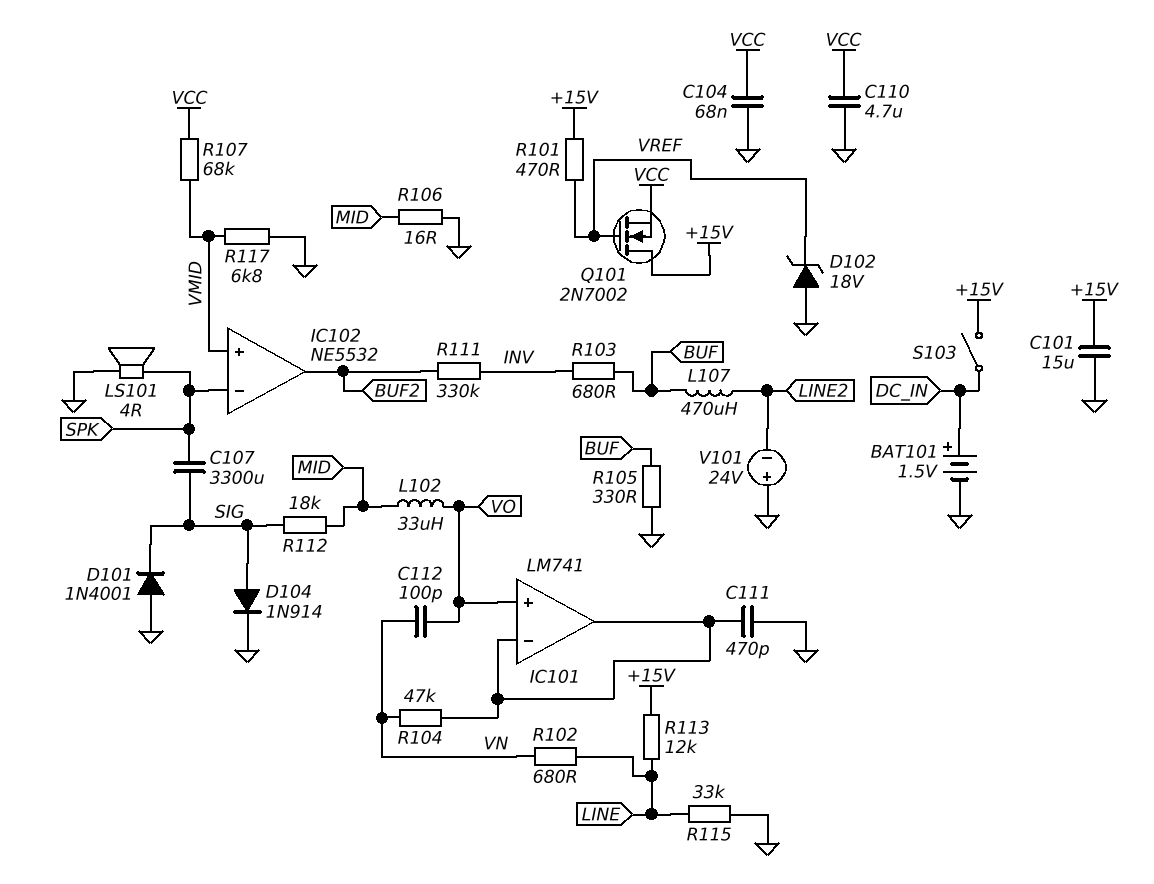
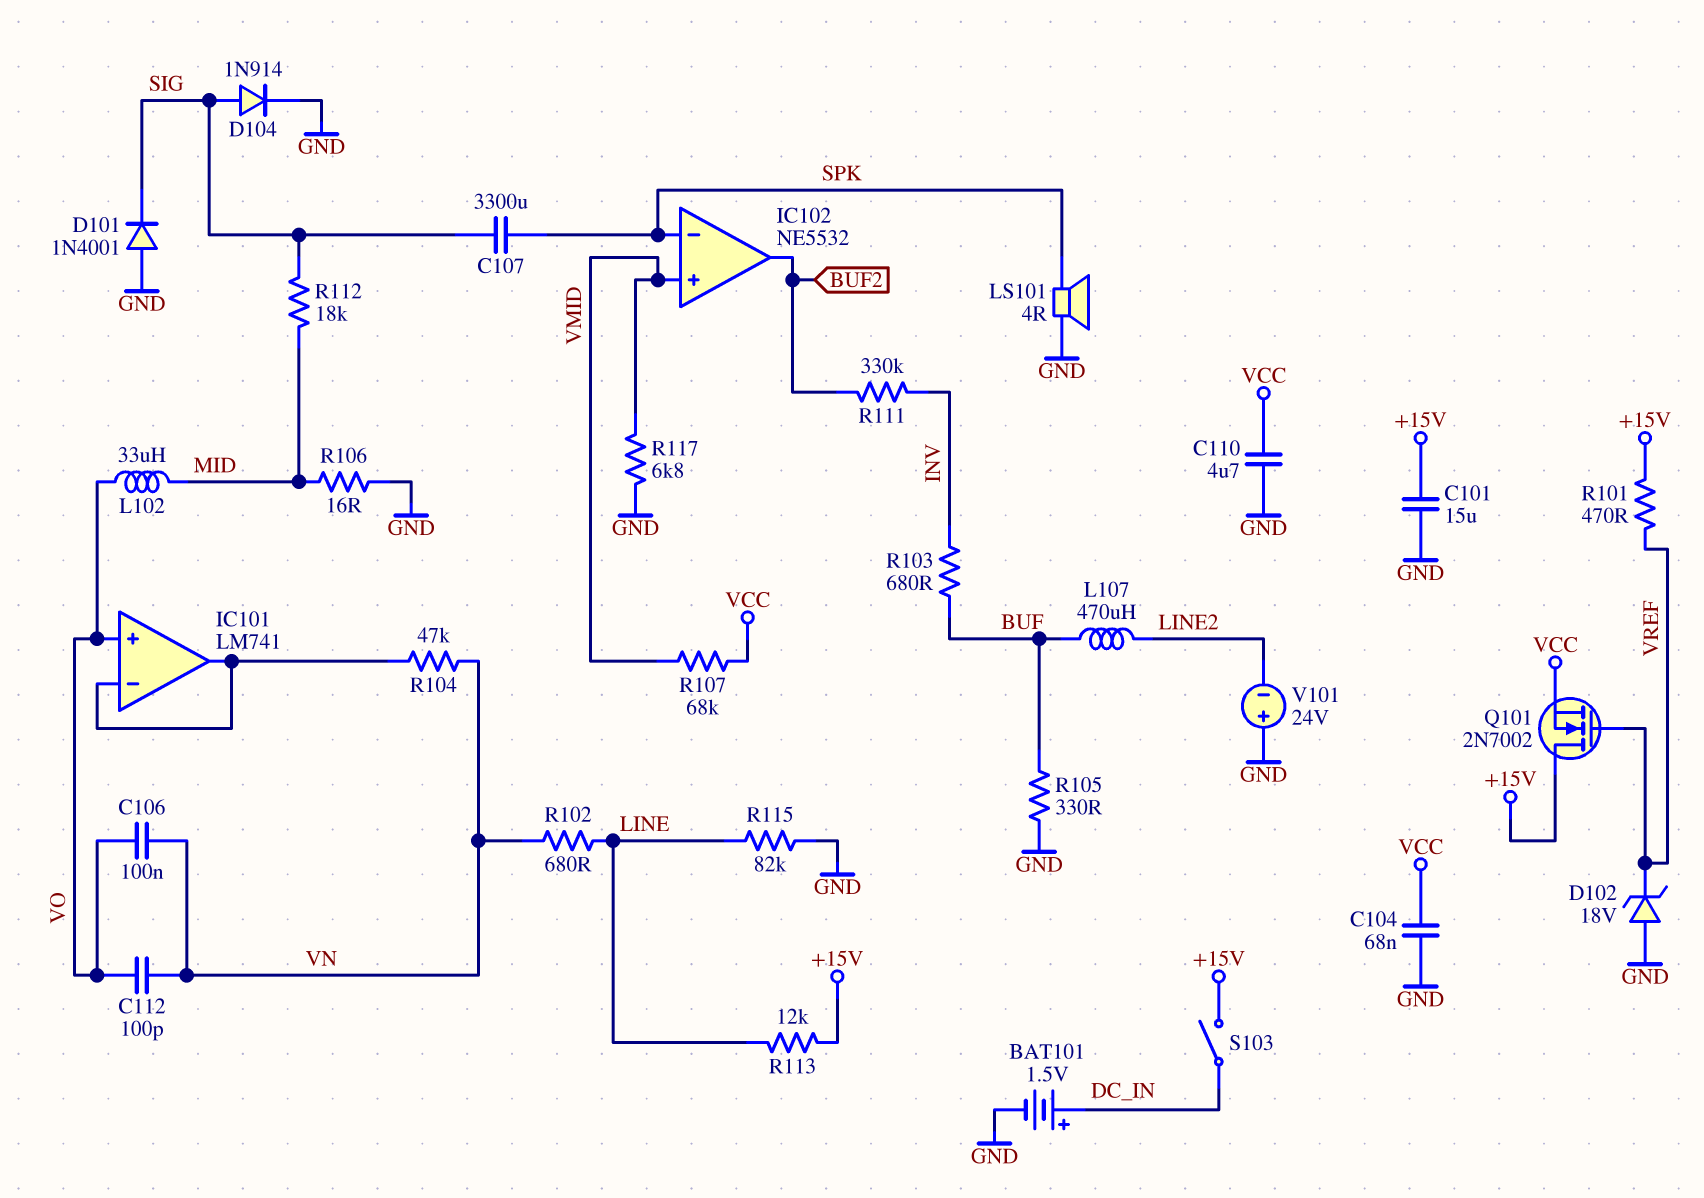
C106: none -> 100nF (VN, VO)
C111: 470pF (GND, IC101/in-) -> none
R115: 33k (GND, LINE) -> 82k (GND, LINE)

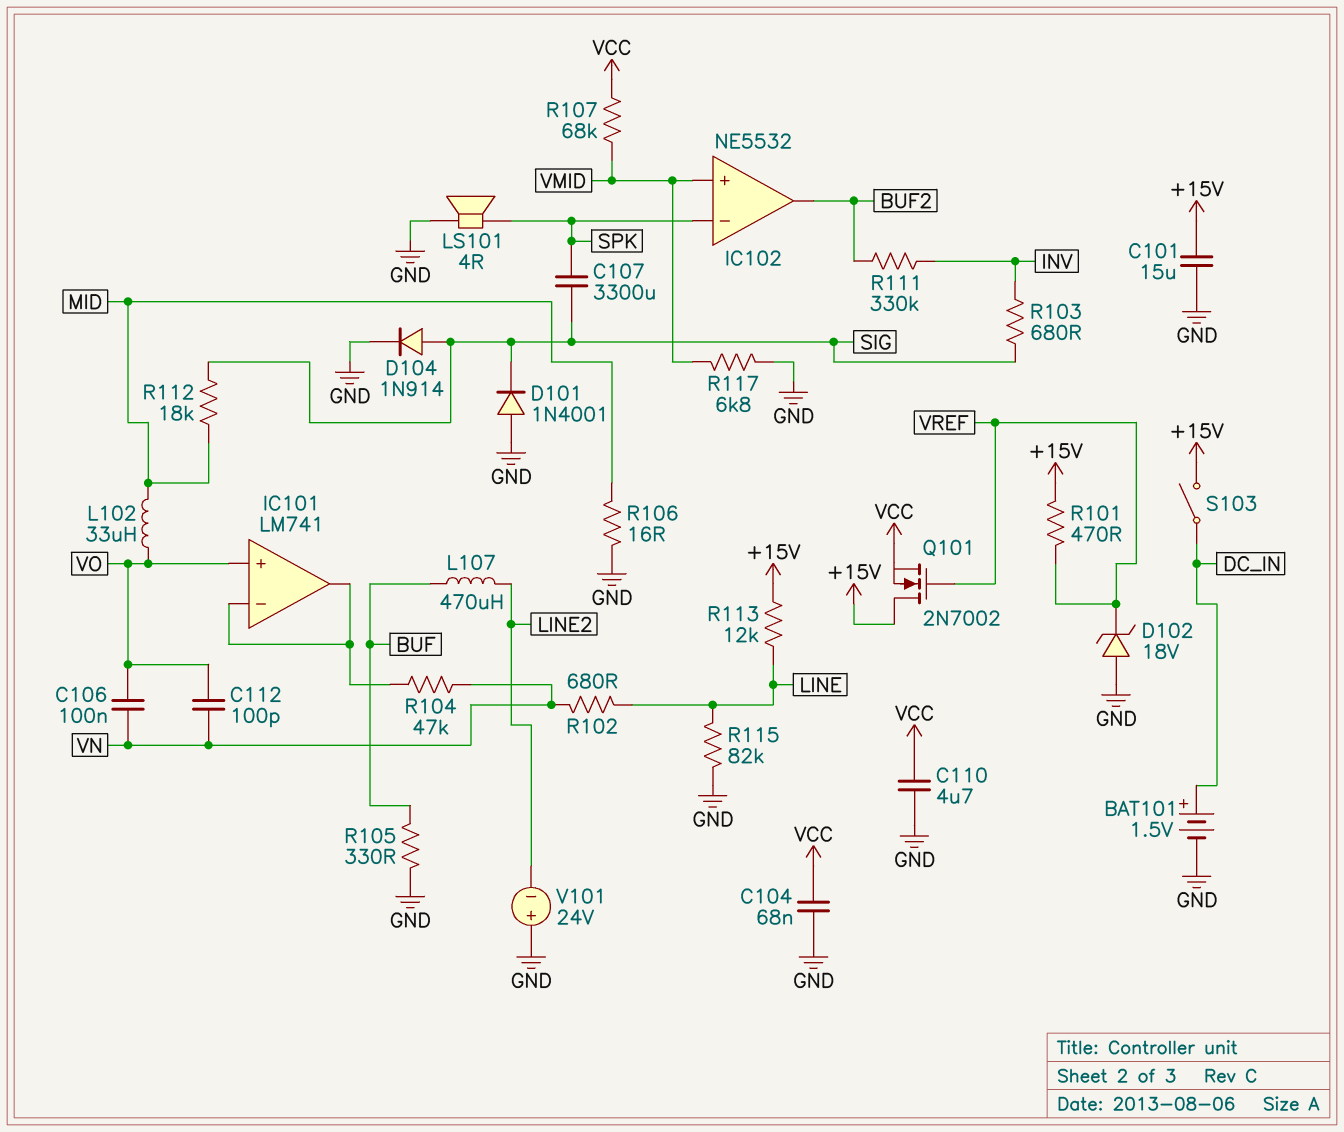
R103: 680 (BUF, INV) -> 680 (INV, SIG)

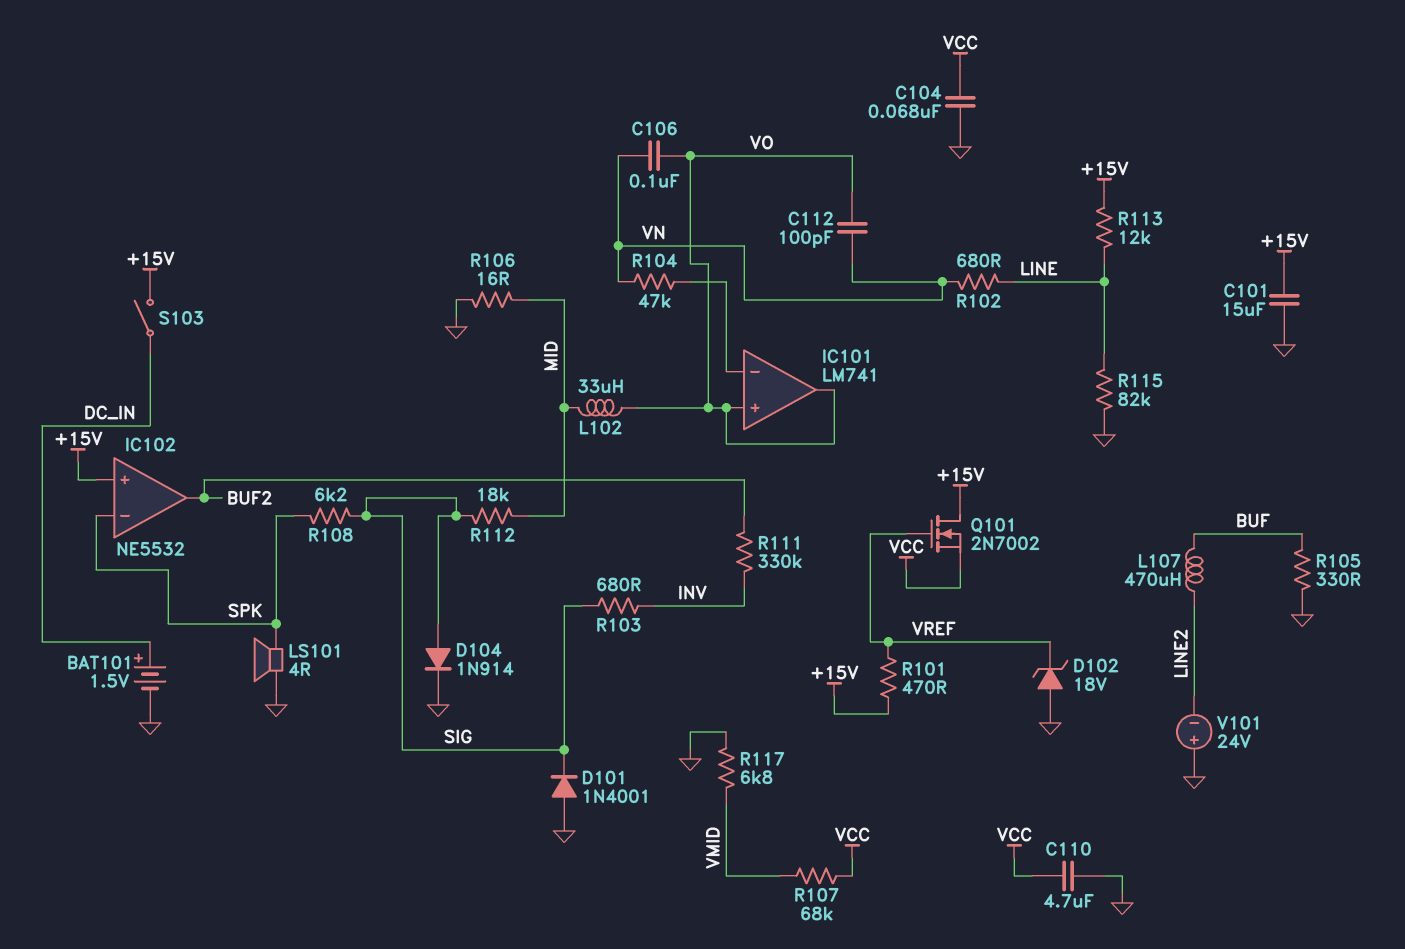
C107: 3300uF (SIG, SPK) -> none
IC101 pin out: IC101/in- -> VO
IC102 pin in+: VMID -> +15V
R108: none -> 6.2k (SIG, SPK)

